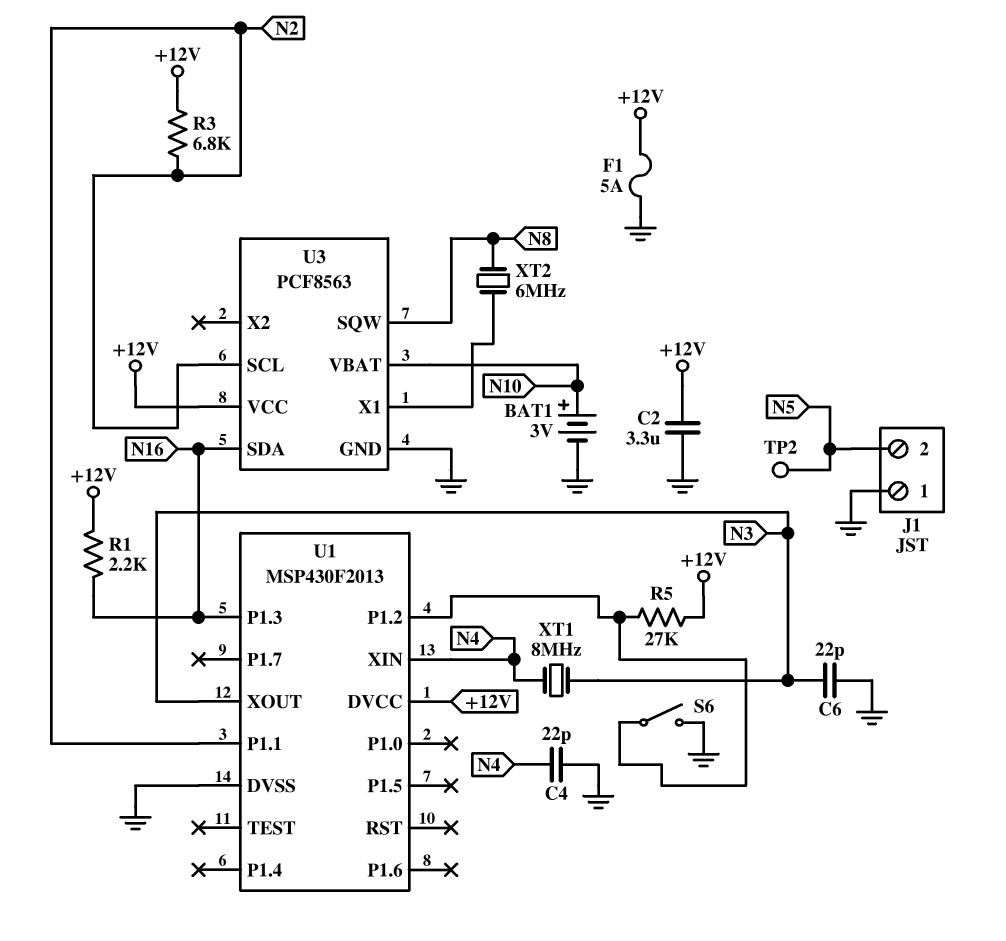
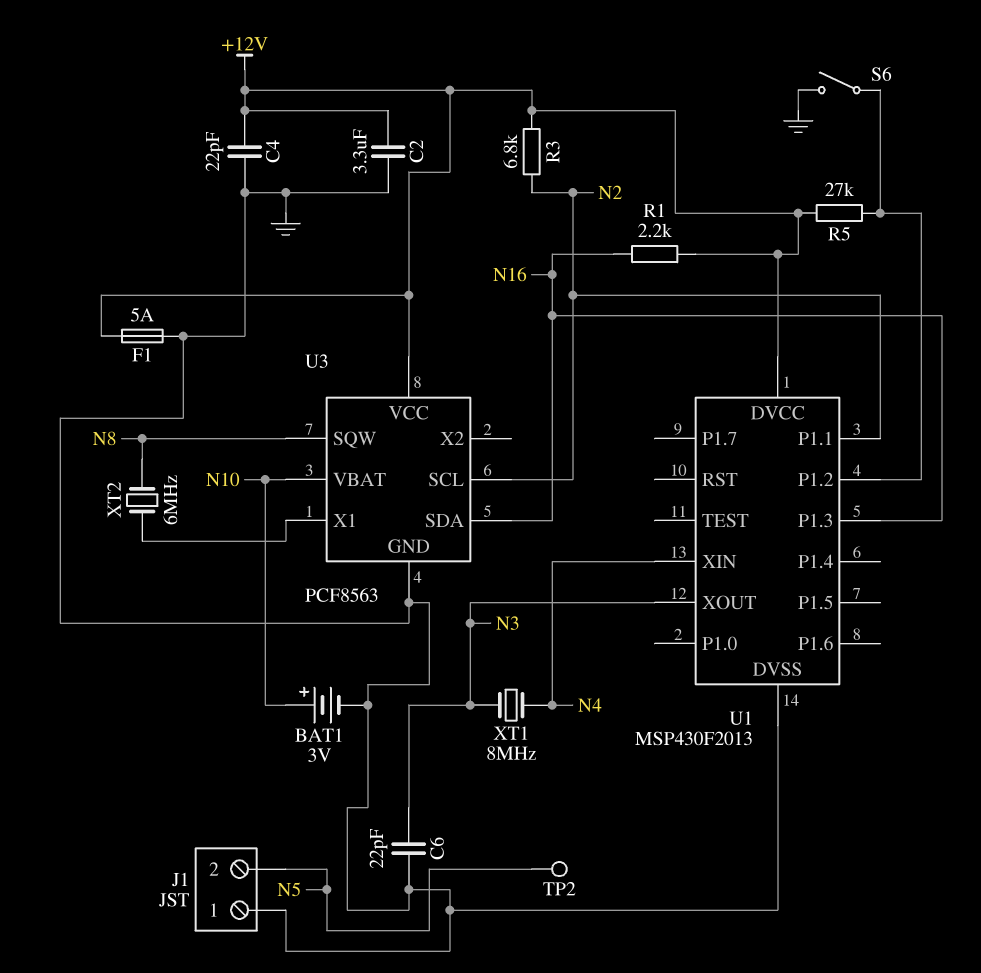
C4: 22pF (GND, N4) -> 22pF (+12V, GND)

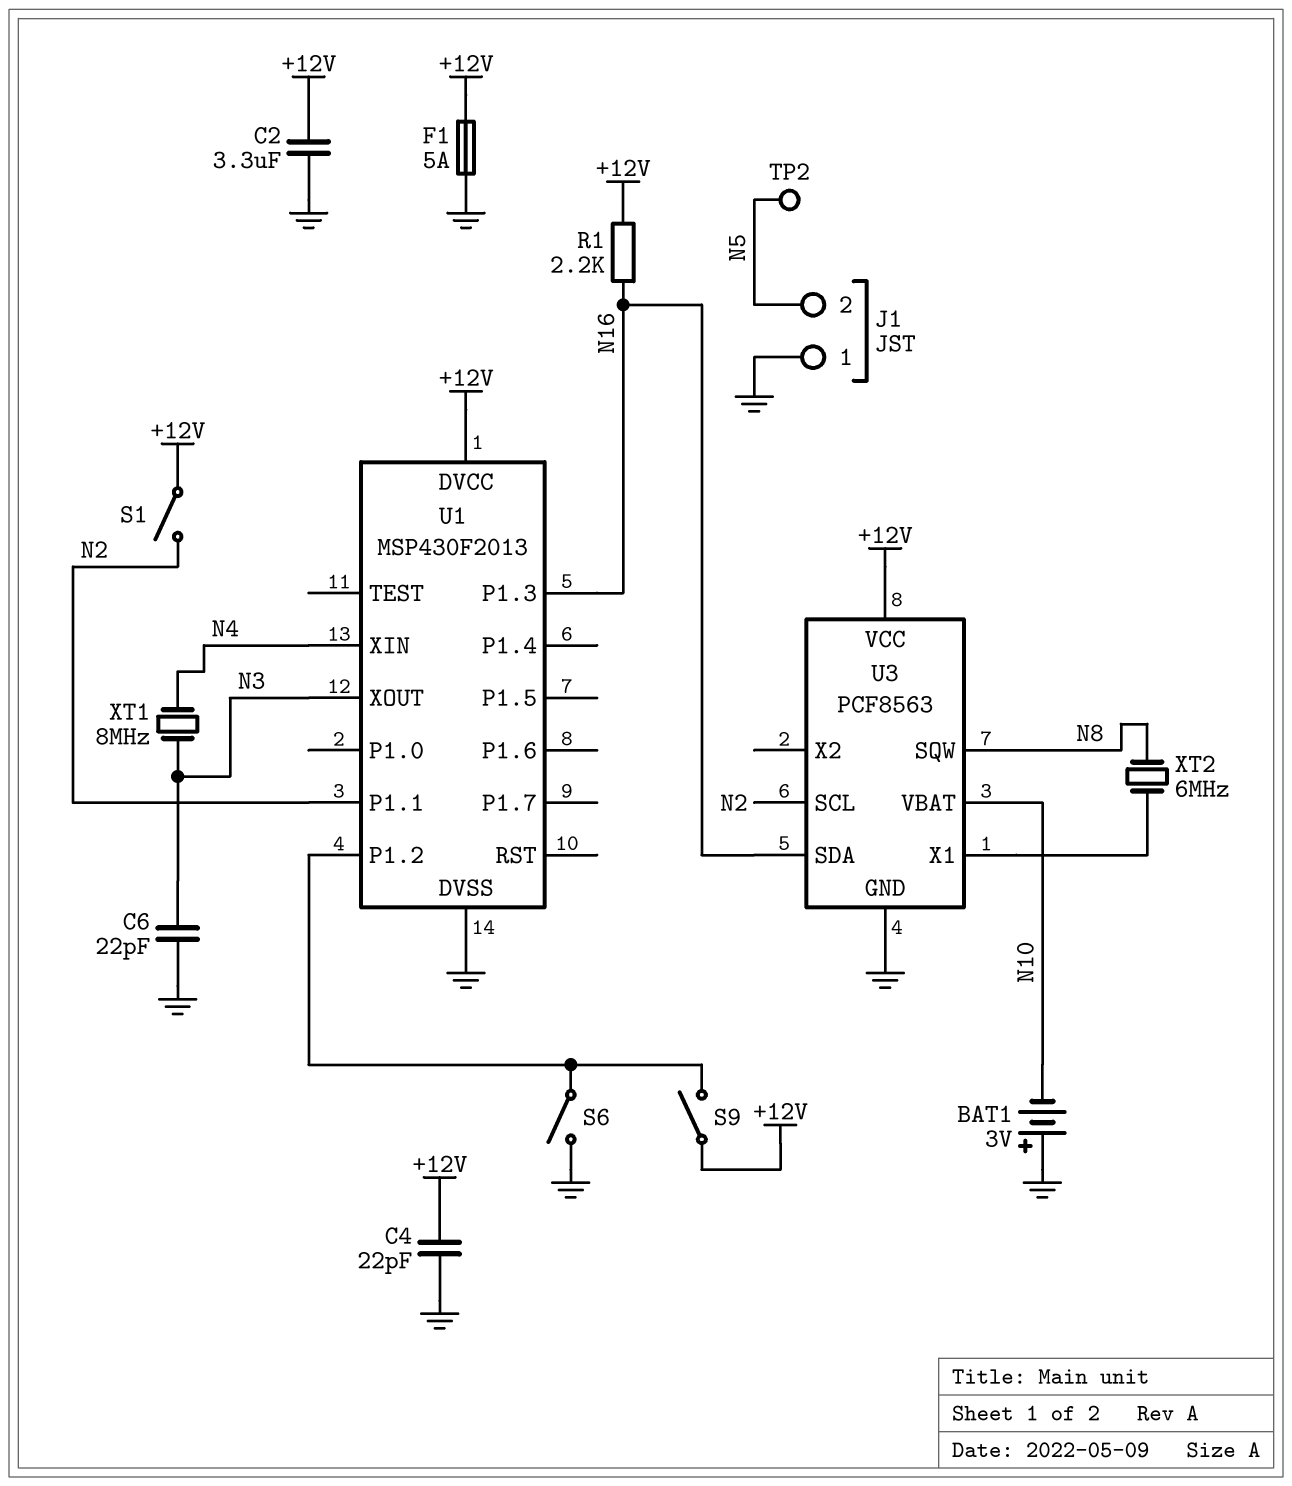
BAT1: 3V (plus N10, minus GND) -> 3V (plus GND, minus N10)
R3: 6.8k (+12V, N2) -> none
R5: 27k (+12V, U1/P1.2) -> none
S1: none -> switch (+12V, N2)
S9: none -> switch (+12V, U1/P1.2)

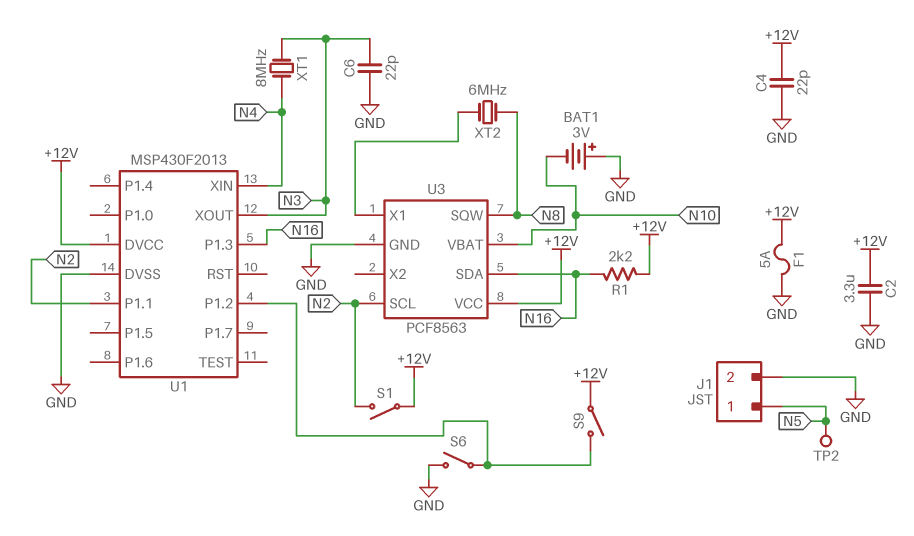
J1 pin 1: GND -> N5
J1 pin 2: N5 -> GND

